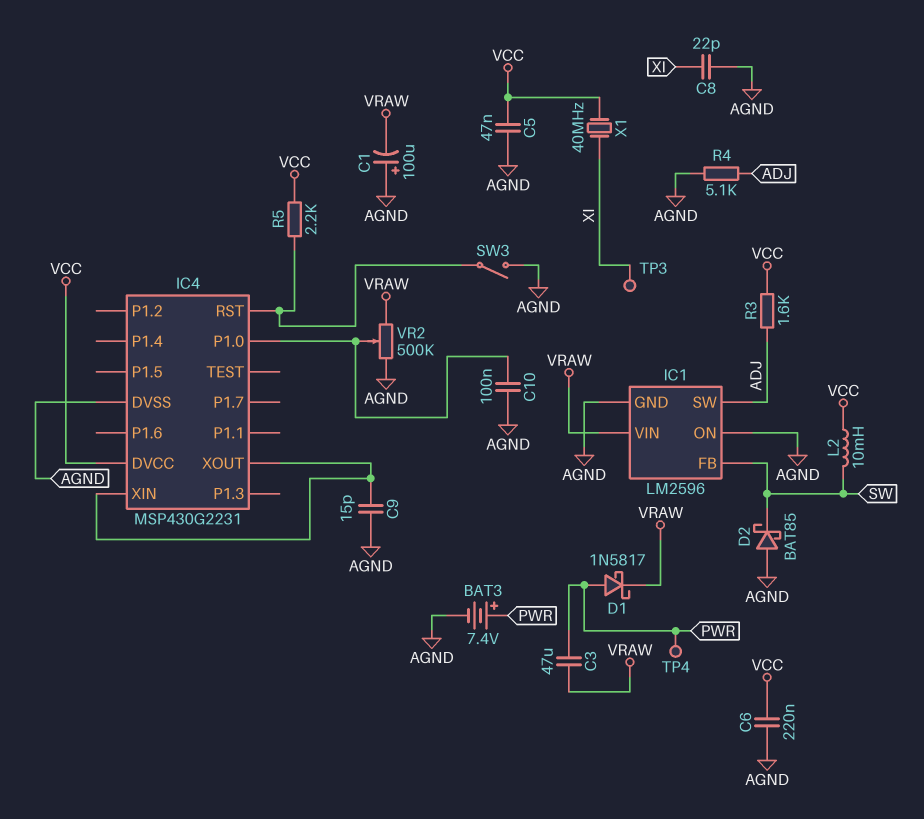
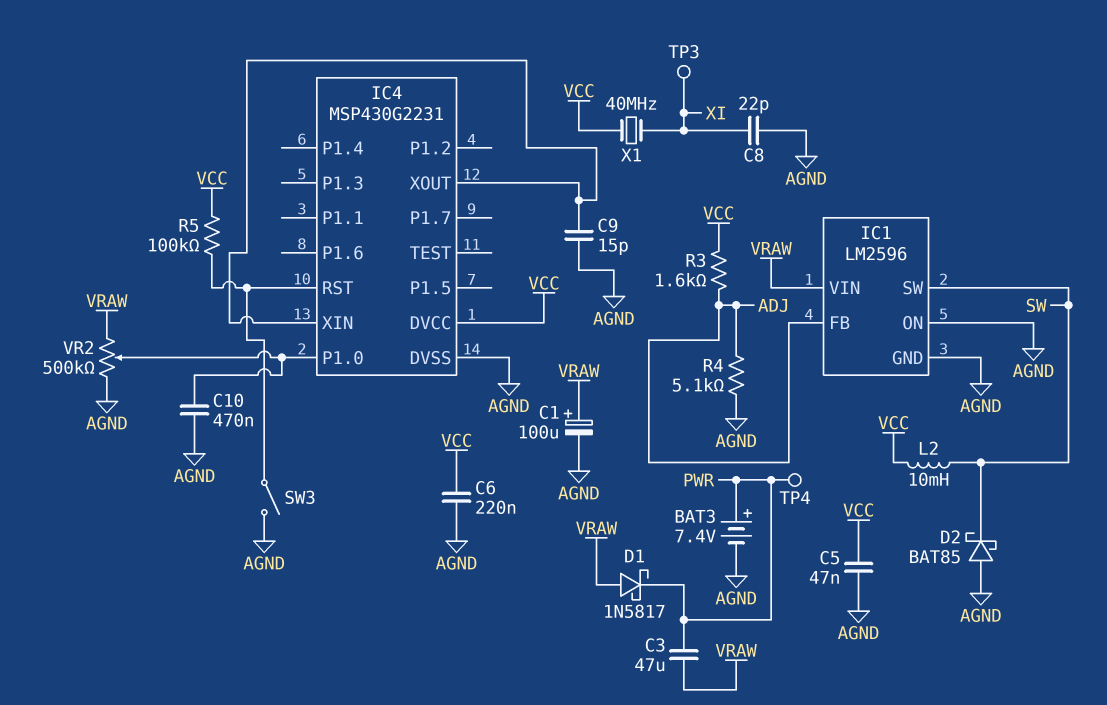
C1: 100uF (plus AGND, minus VRAW) -> 100uF (plus VRAW, minus AGND)
C10: 100nF (AGND, IC4/P1.0) -> 470nF (AGND, IC4/P1.0)
D1: schottky 1N5817 (A PWR, K VRAW) -> schottky 1N5817 (A VRAW, K PWR)
IC1 pin FB: SW -> ADJ
IC1 pin SW: ADJ -> SW
R5: 2.2k (IC4/RST, VCC) -> 100k (IC4/RST, VCC)

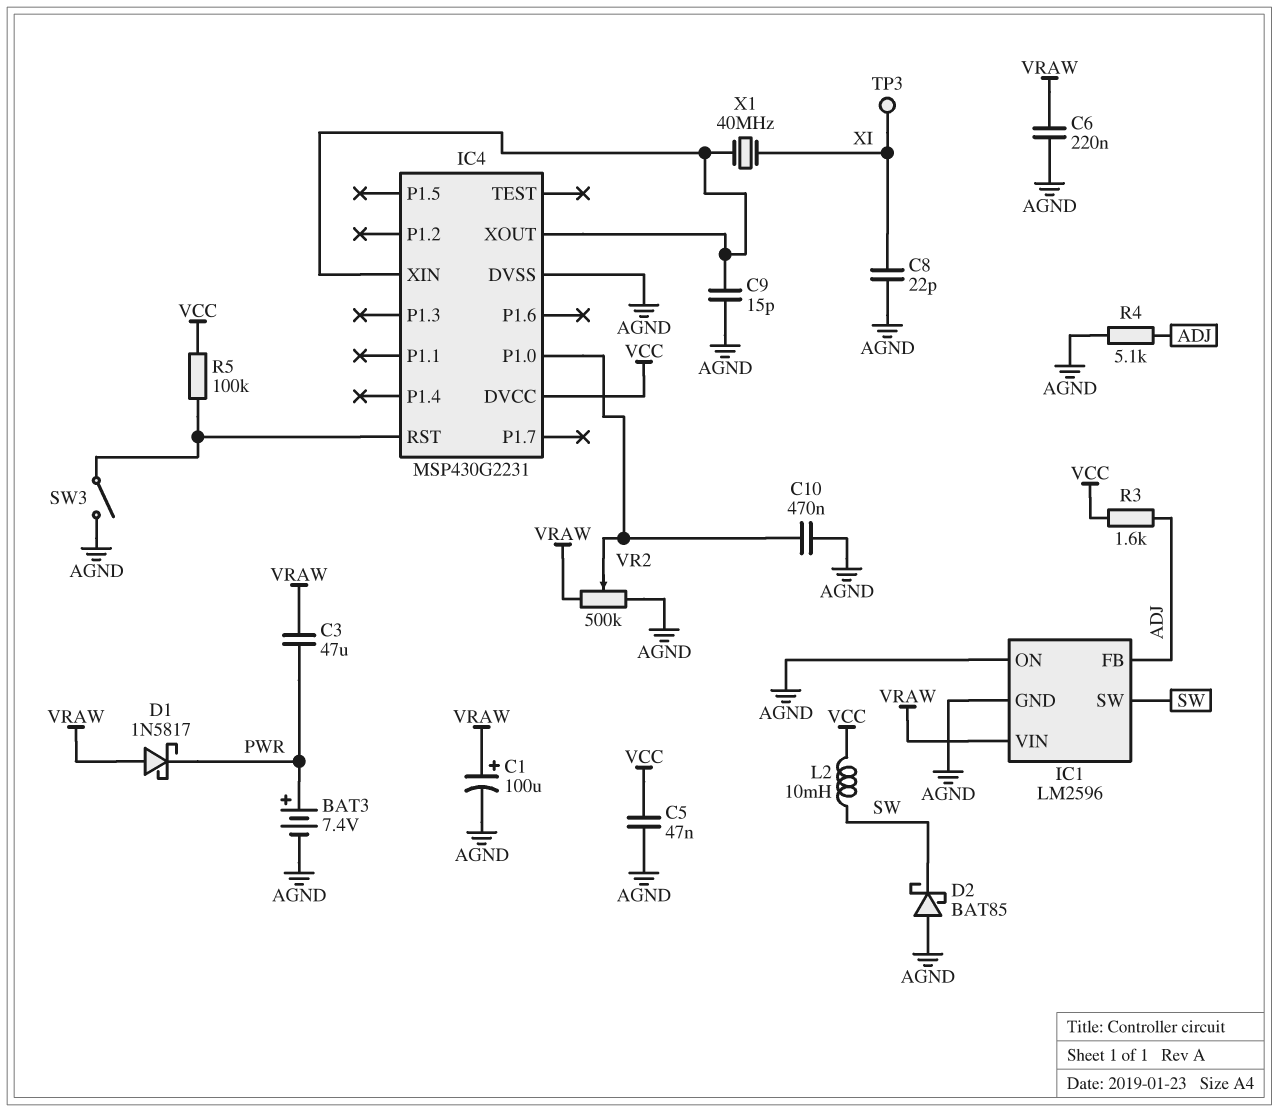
C6: 220nF (AGND, VCC) -> 220nF (AGND, VRAW)
TP4: test point (PWR) -> none
X1: 40MHz (VCC, XI) -> 40MHz (IC4/XIN, XI)

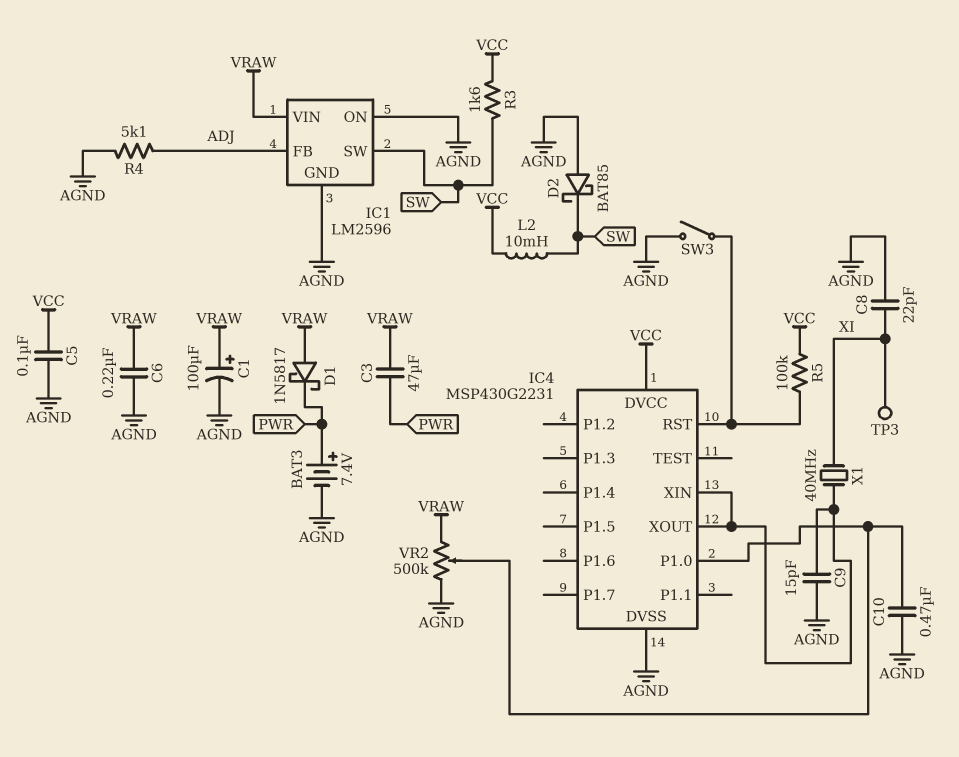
C5: 47nF (AGND, VCC) -> 100nF (AGND, VCC)
R3: 1.6k (ADJ, VCC) -> 1.6k (SW, VCC)

